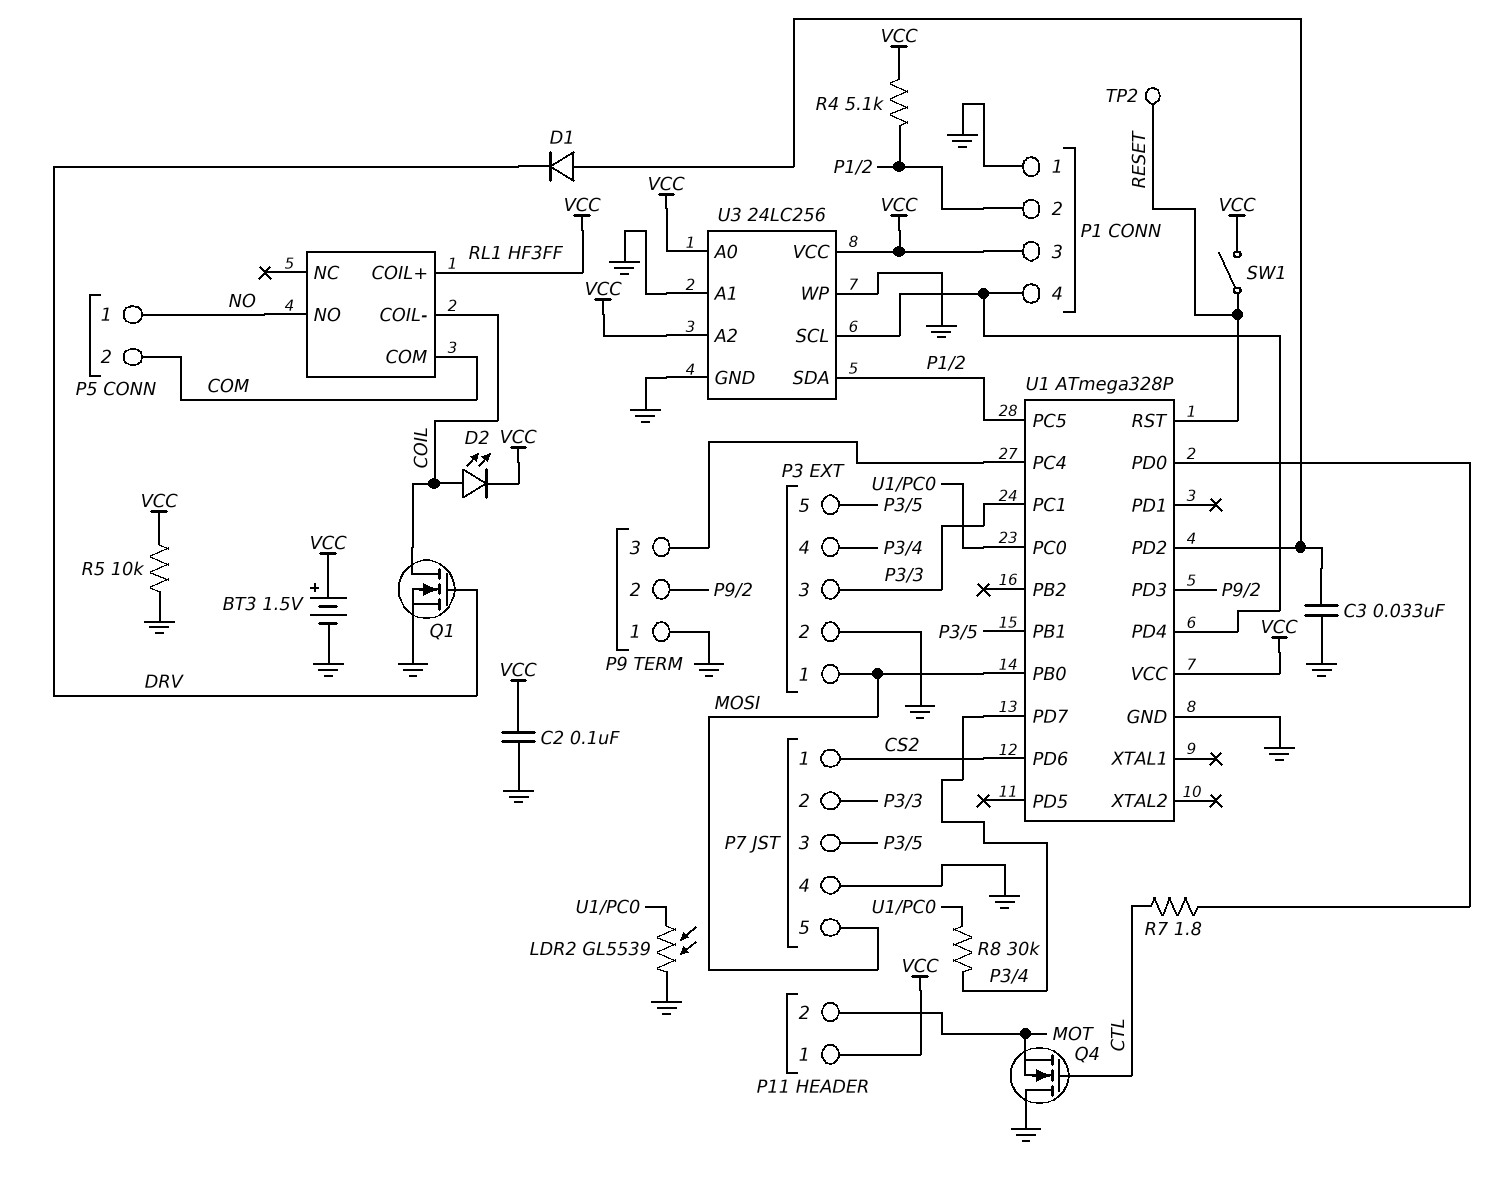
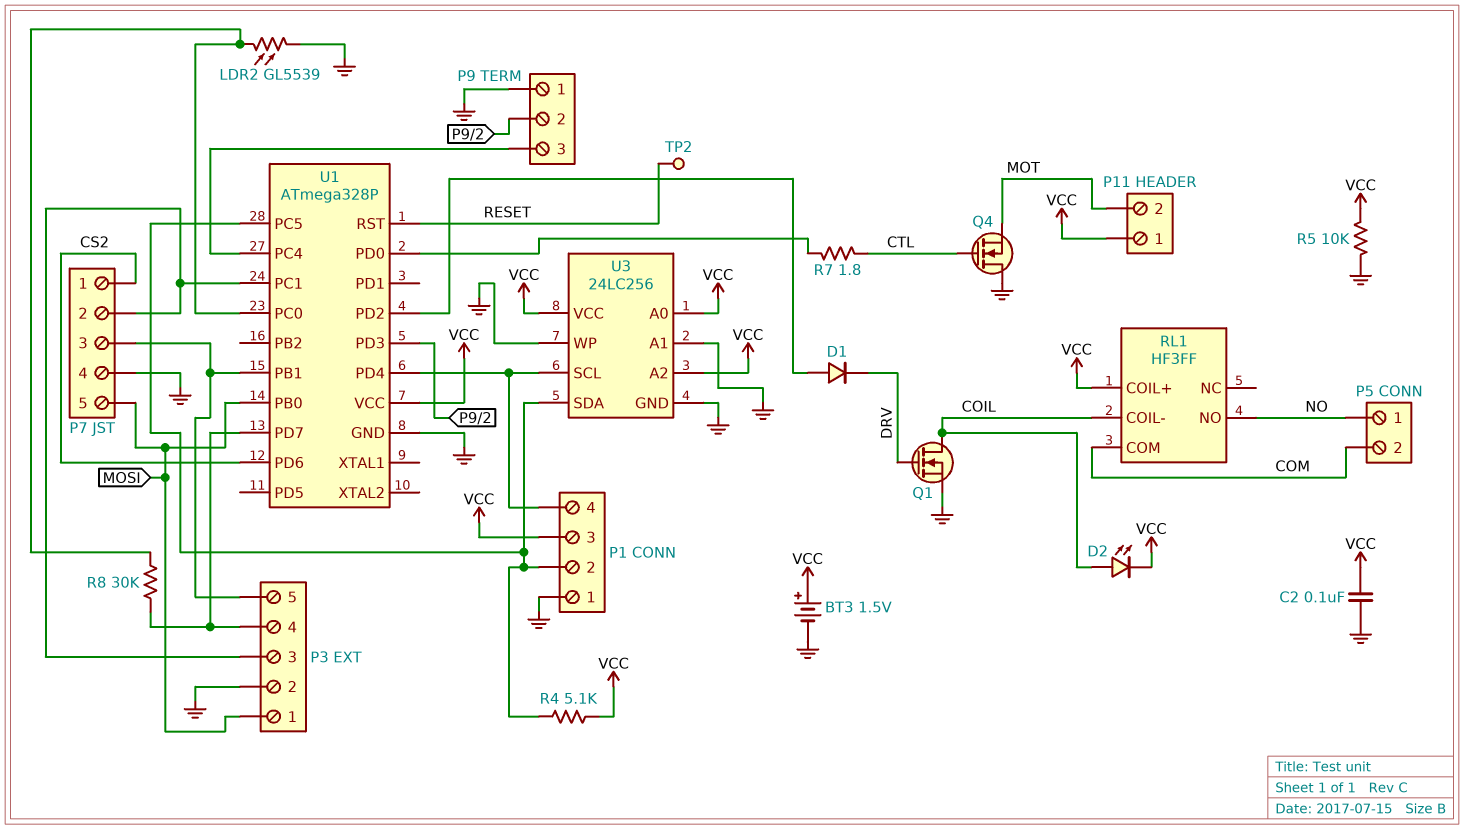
C3: 33nF (GND, U1/PD2) -> none
SW1: switch (RESET, VCC) -> none

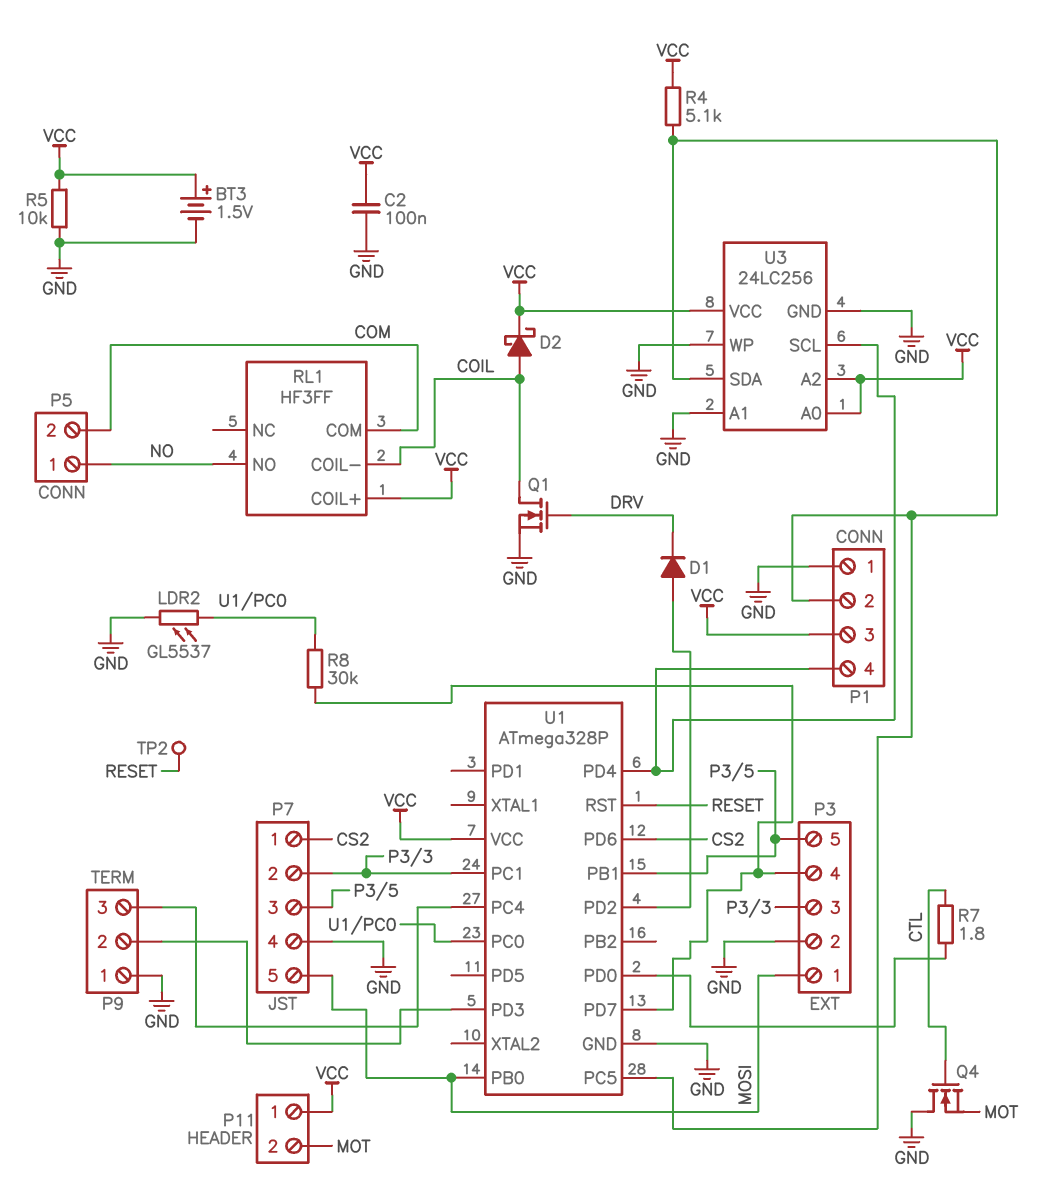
D2: LED (A COIL, K VCC) -> schottky (A COIL, K VCC)
LDR2: GL5539 (GND, U1/PC0) -> GL5537 (GND, U1/PC0)

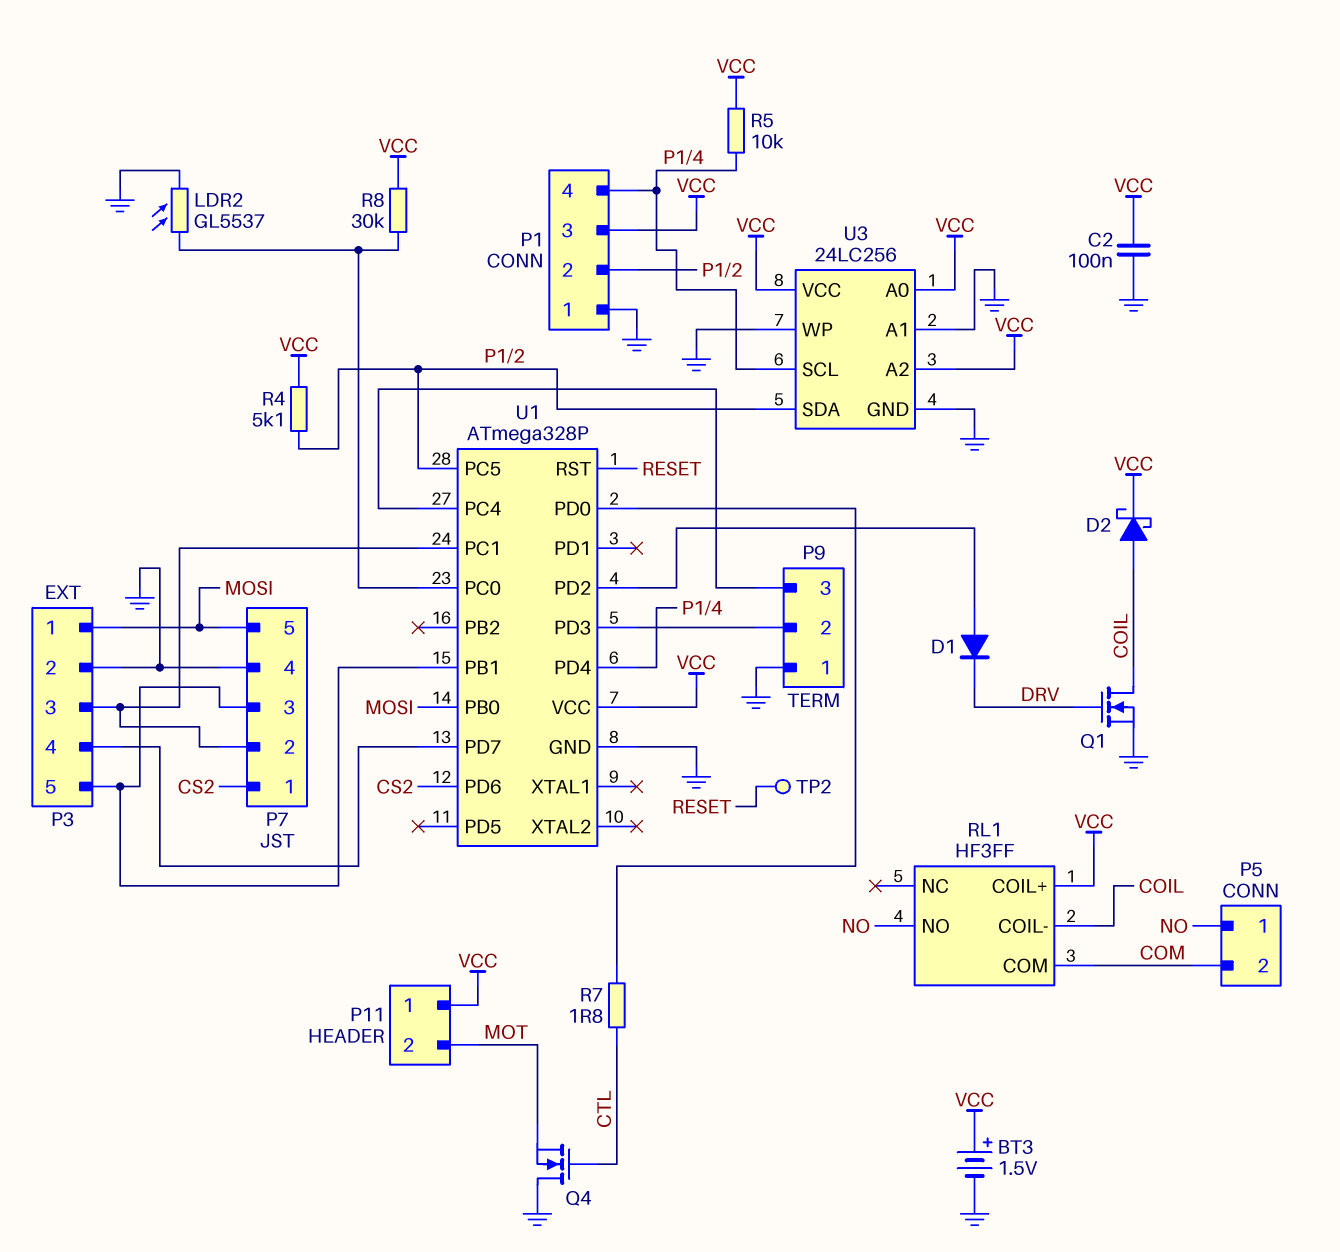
R5: 10k (GND, VCC) -> 10k (P1/4, VCC)
R8: 30k (P3/4, U1/PC0) -> 30k (U1/PC0, VCC)

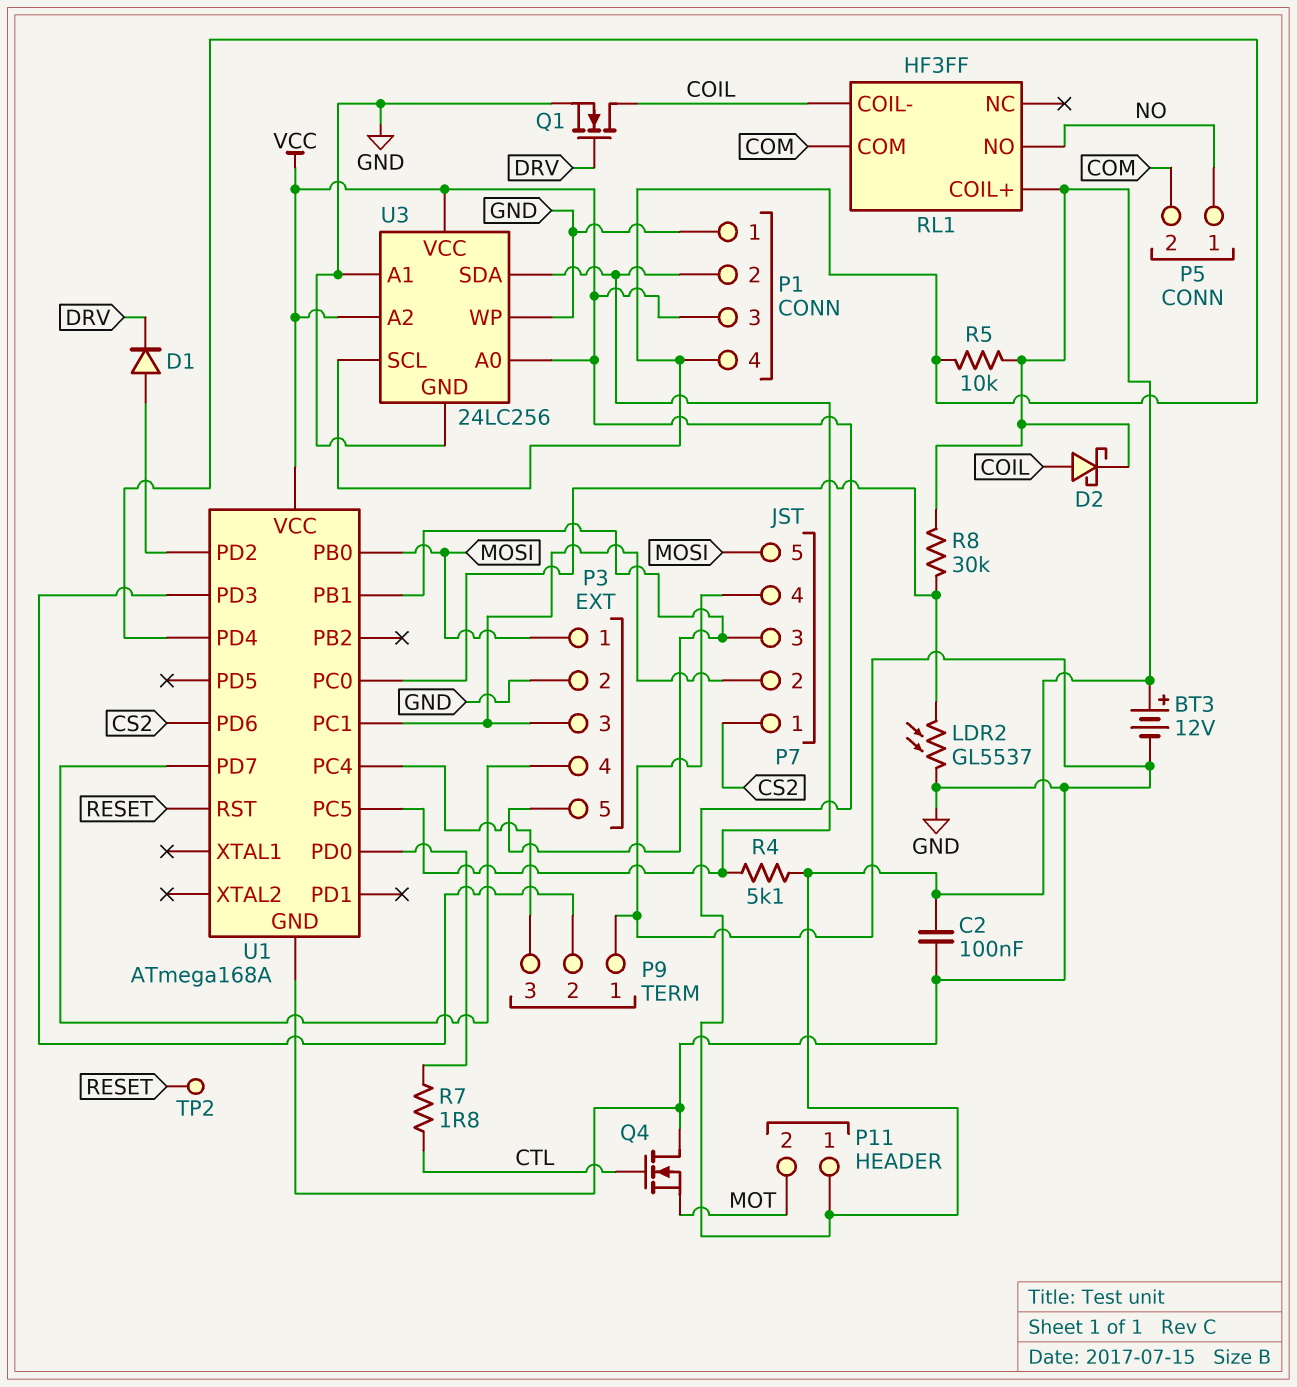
BT3: 1.5V (plus VCC, minus GND) -> 12V (plus VCC, minus GND)
U1: ATmega328P -> ATmega168A

